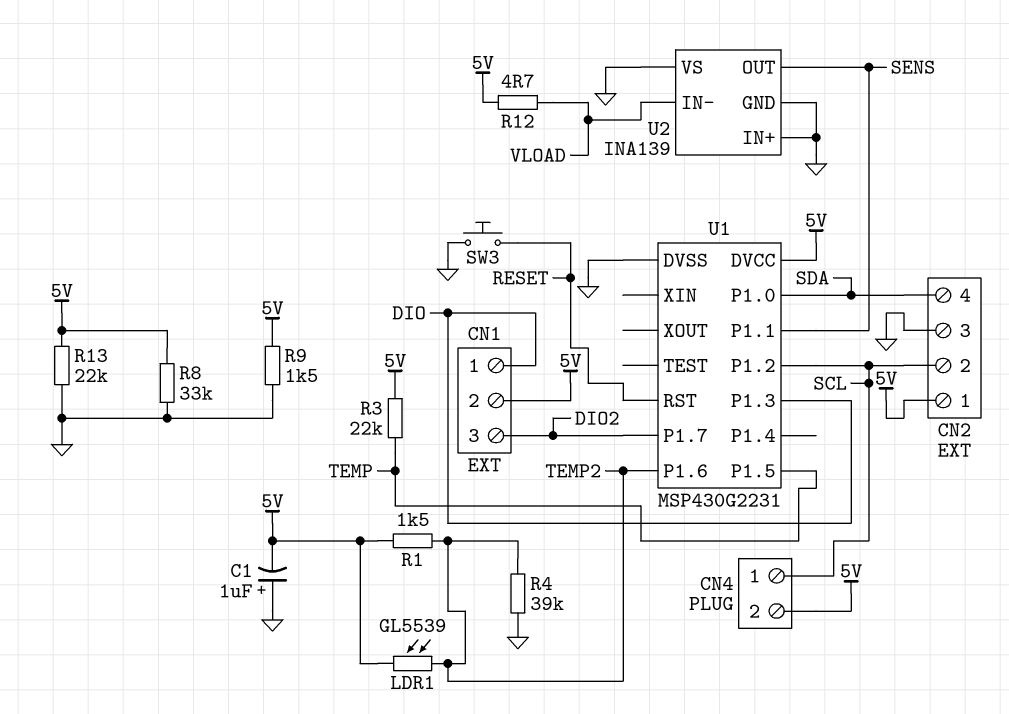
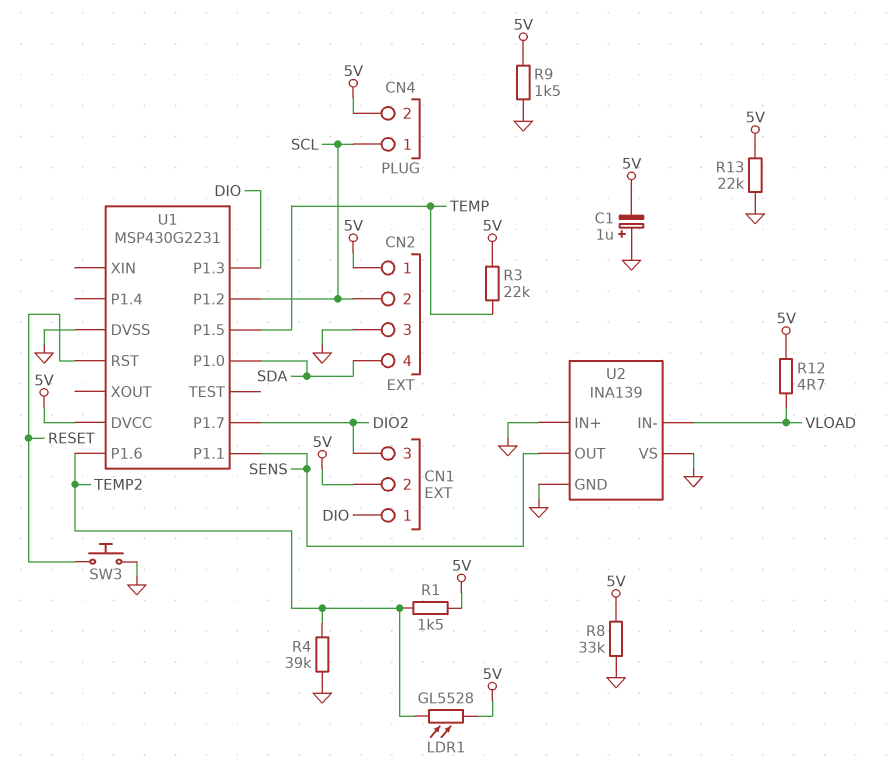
LDR1: GL5539 (5V, TEMP2) -> GL5528 (5V, TEMP2)

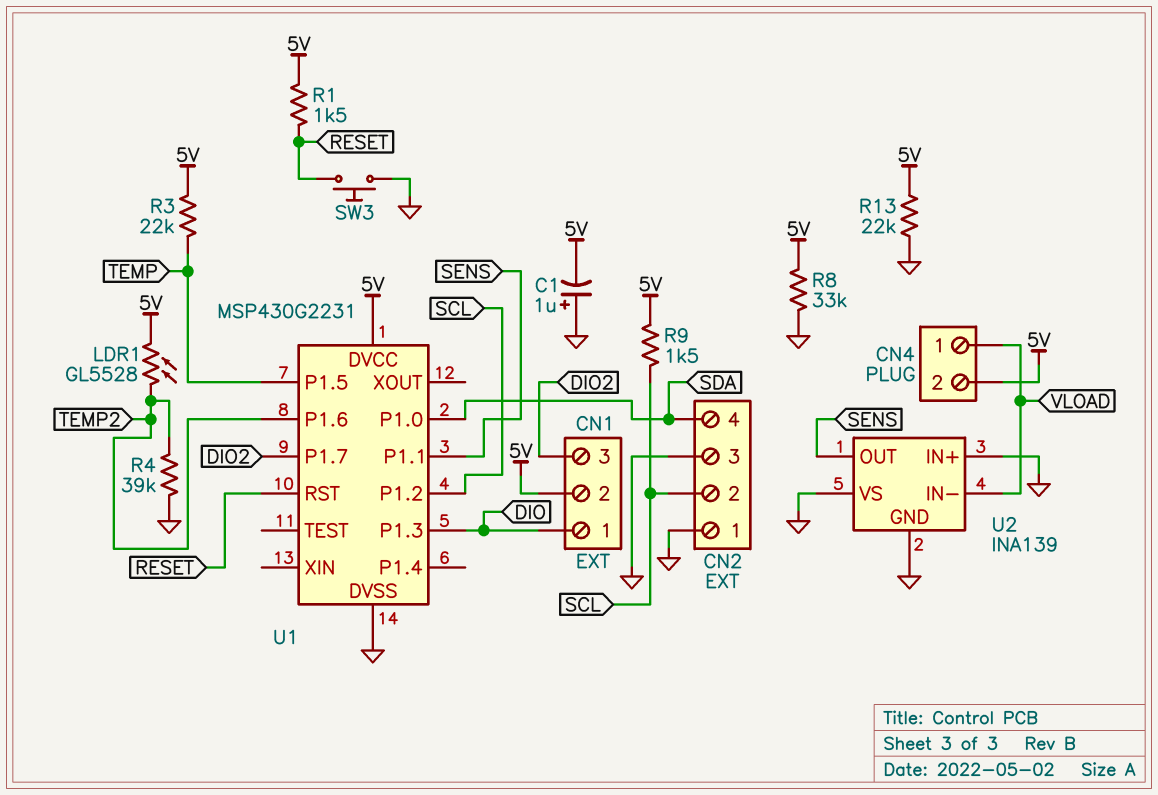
CN2 pin 1: 5V -> GND
CN4 pin 1: SCL -> VLOAD
R1: 1.5k (5V, TEMP2) -> 1.5k (5V, RESET)
R9: 1.5k (5V, GND) -> 1.5k (5V, SCL)
R12: 4.7 (5V, VLOAD) -> none

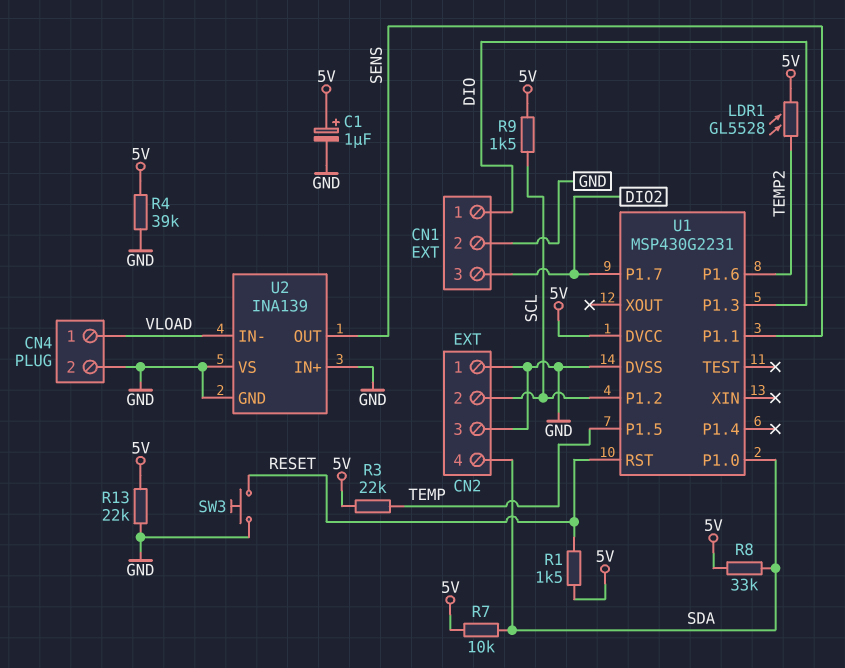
C1: 1uF (plus GND, minus 5V) -> 1uF (plus 5V, minus GND)
CN1 pin 2: 5V -> GND
CN4 pin 2: 5V -> GND
R4: 39k (GND, TEMP2) -> 39k (5V, GND)
R7: none -> 10k (5V, SDA)
R8: 33k (5V, GND) -> 33k (5V, SDA)

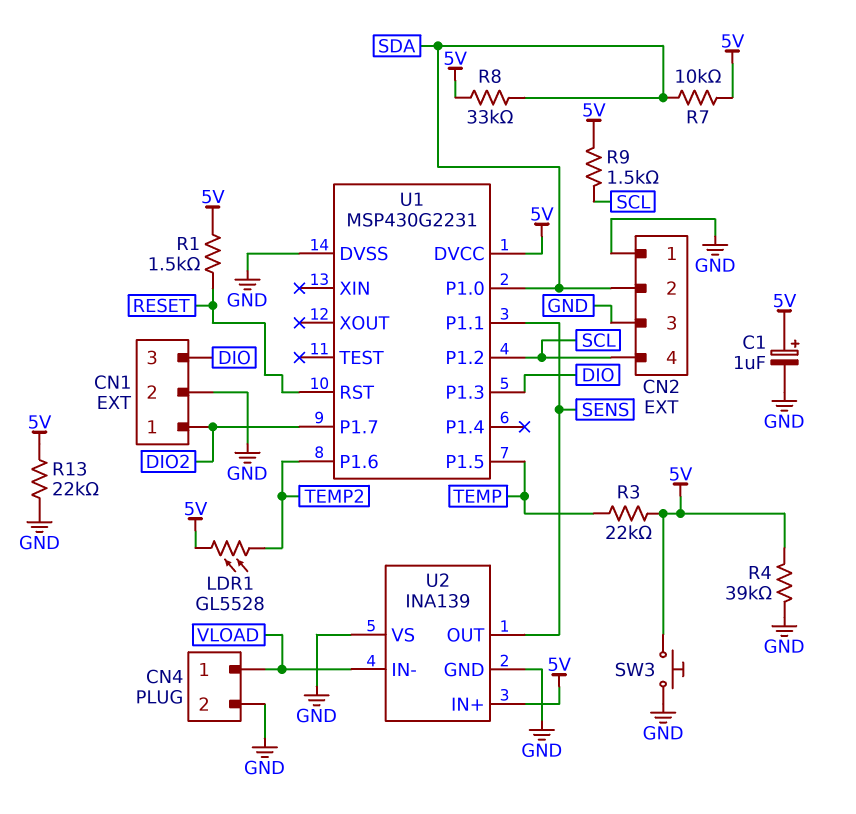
CN1 pin 1: DIO -> DIO2
CN1 pin 3: DIO2 -> DIO
CN2 pin 2: SCL -> SDA
CN2 pin 4: SDA -> SCL
SW3: button (GND, RESET) -> button (5V, GND)
U2 pin IN+: GND -> 5V

